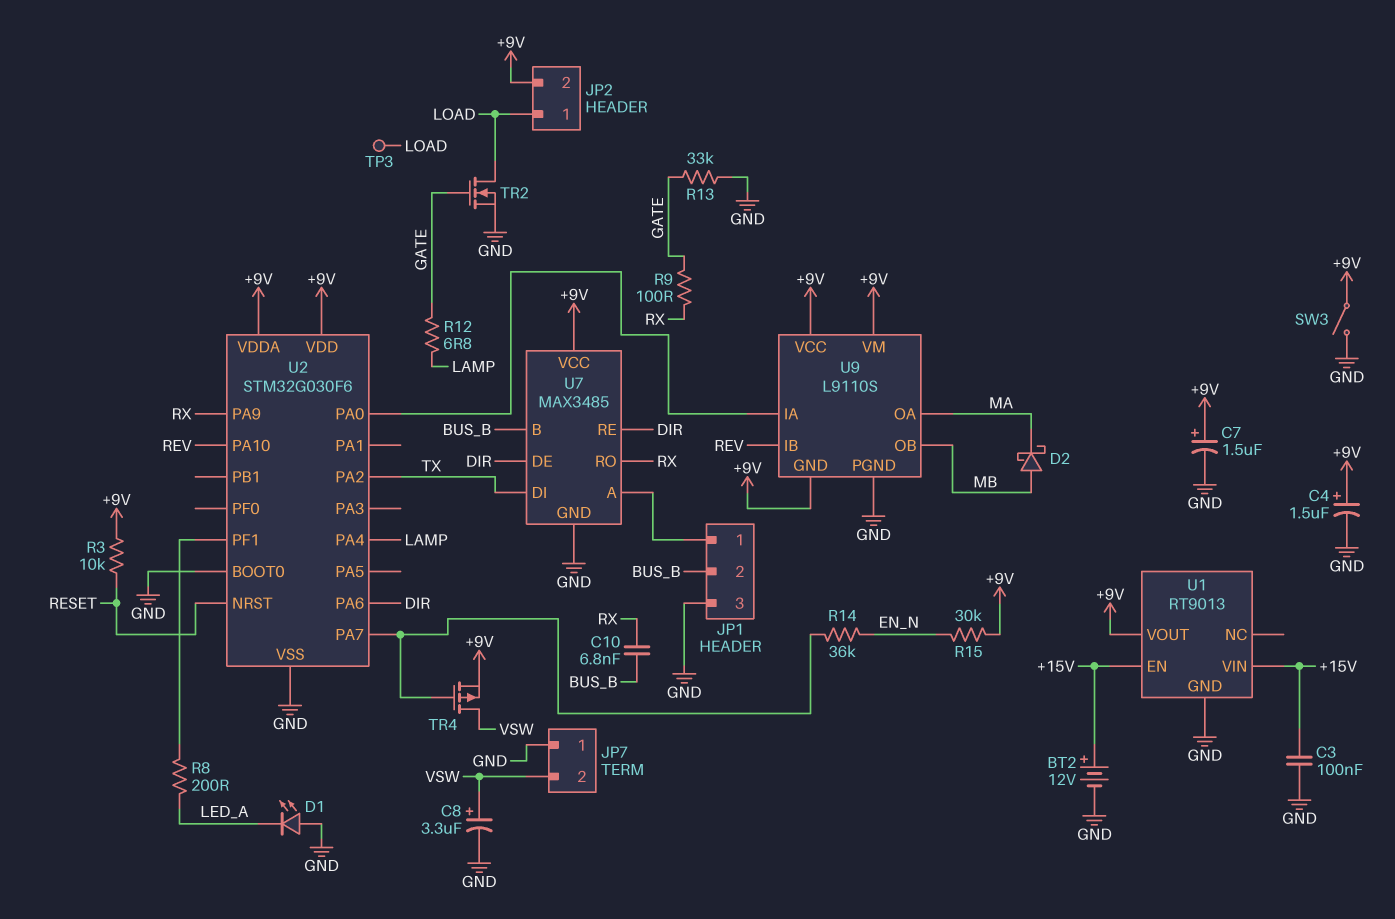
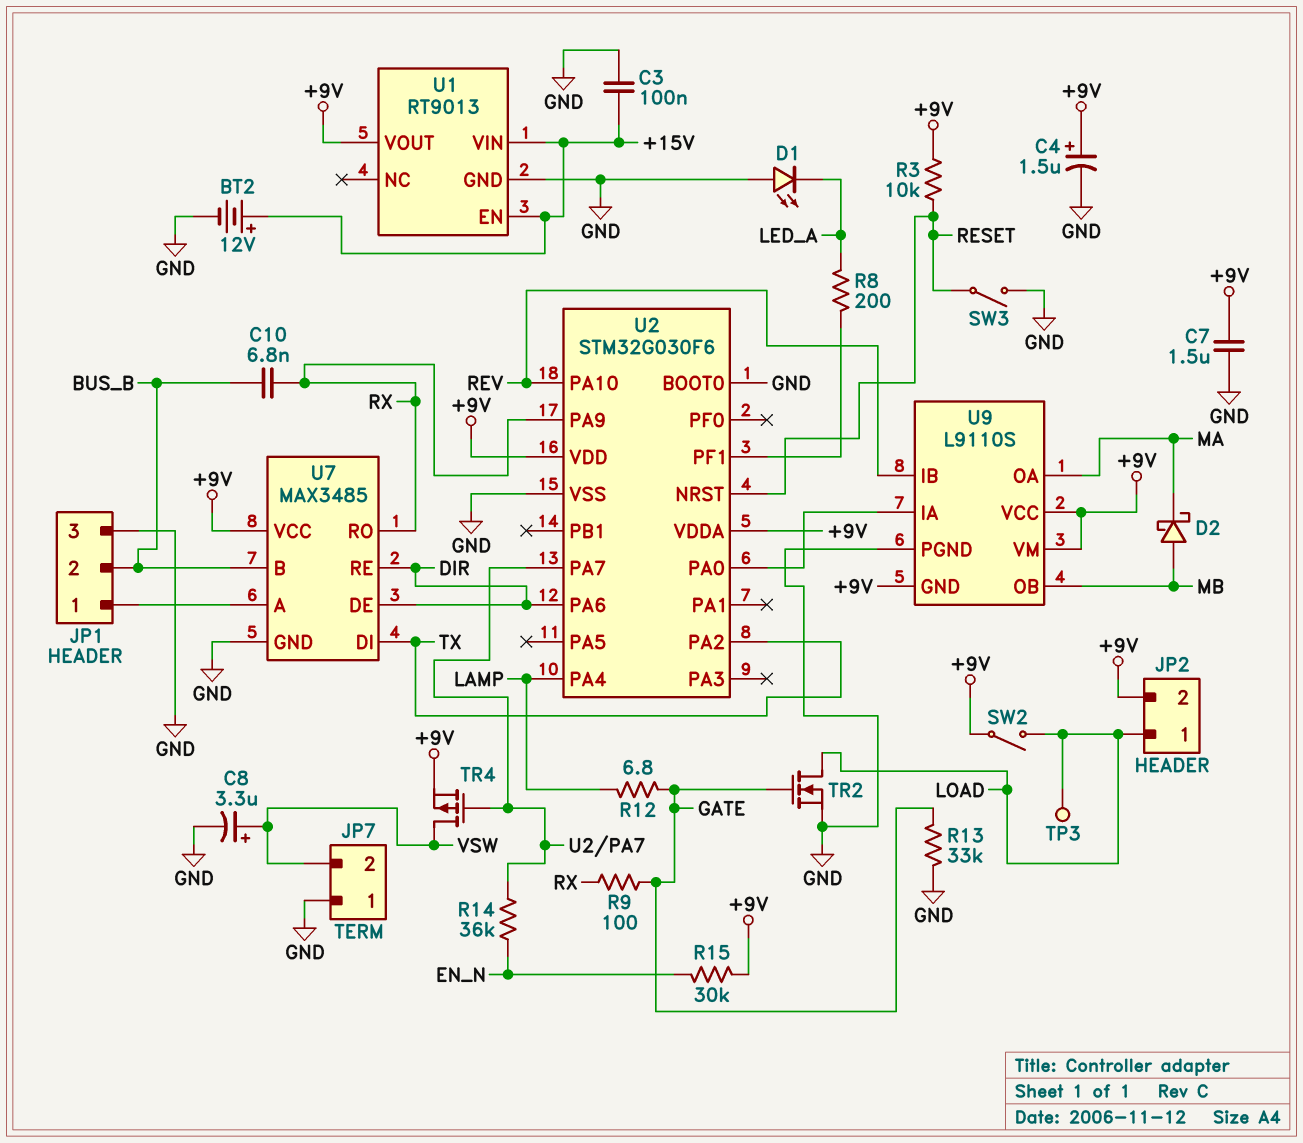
C7: 1.5uF (plus +9V, minus GND) -> 1.5uF (+9V, GND)
SW2: none -> switch (+9V, LOAD)
SW3: switch (+9V, GND) -> switch (GND, RESET)

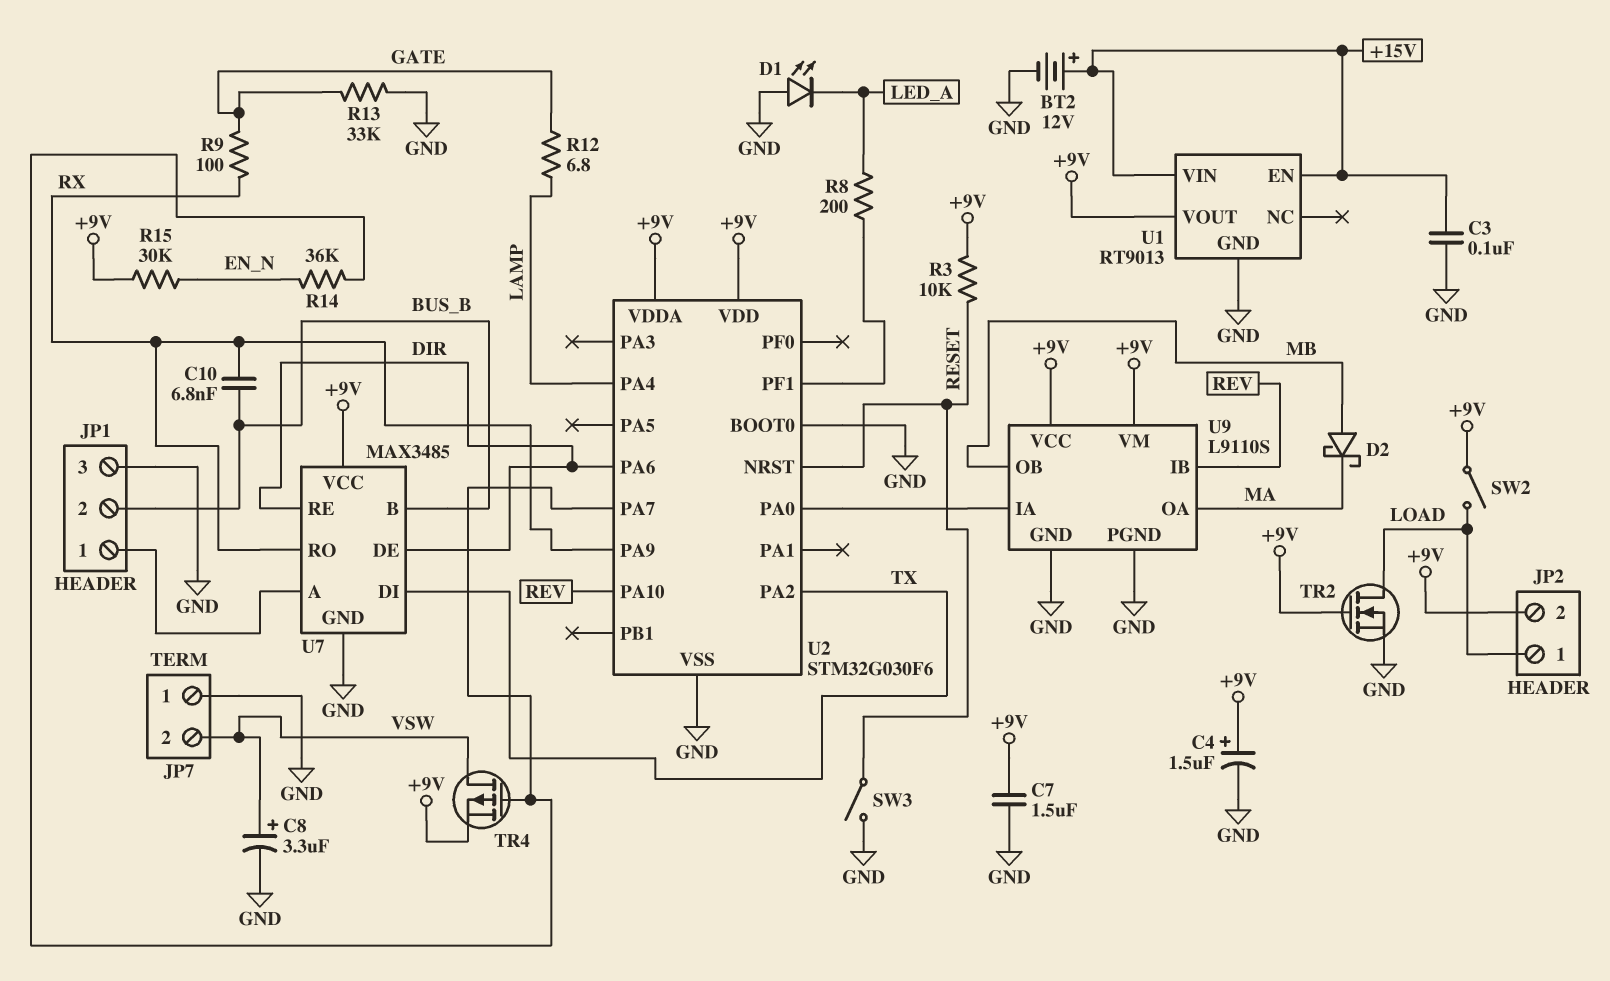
TP3: test point (LOAD) -> none
TR2: NMOS (G GATE, D LOAD, S GND) -> NMOS (G +9V, D LOAD, S GND)
U9 pin GND: +9V -> GND

